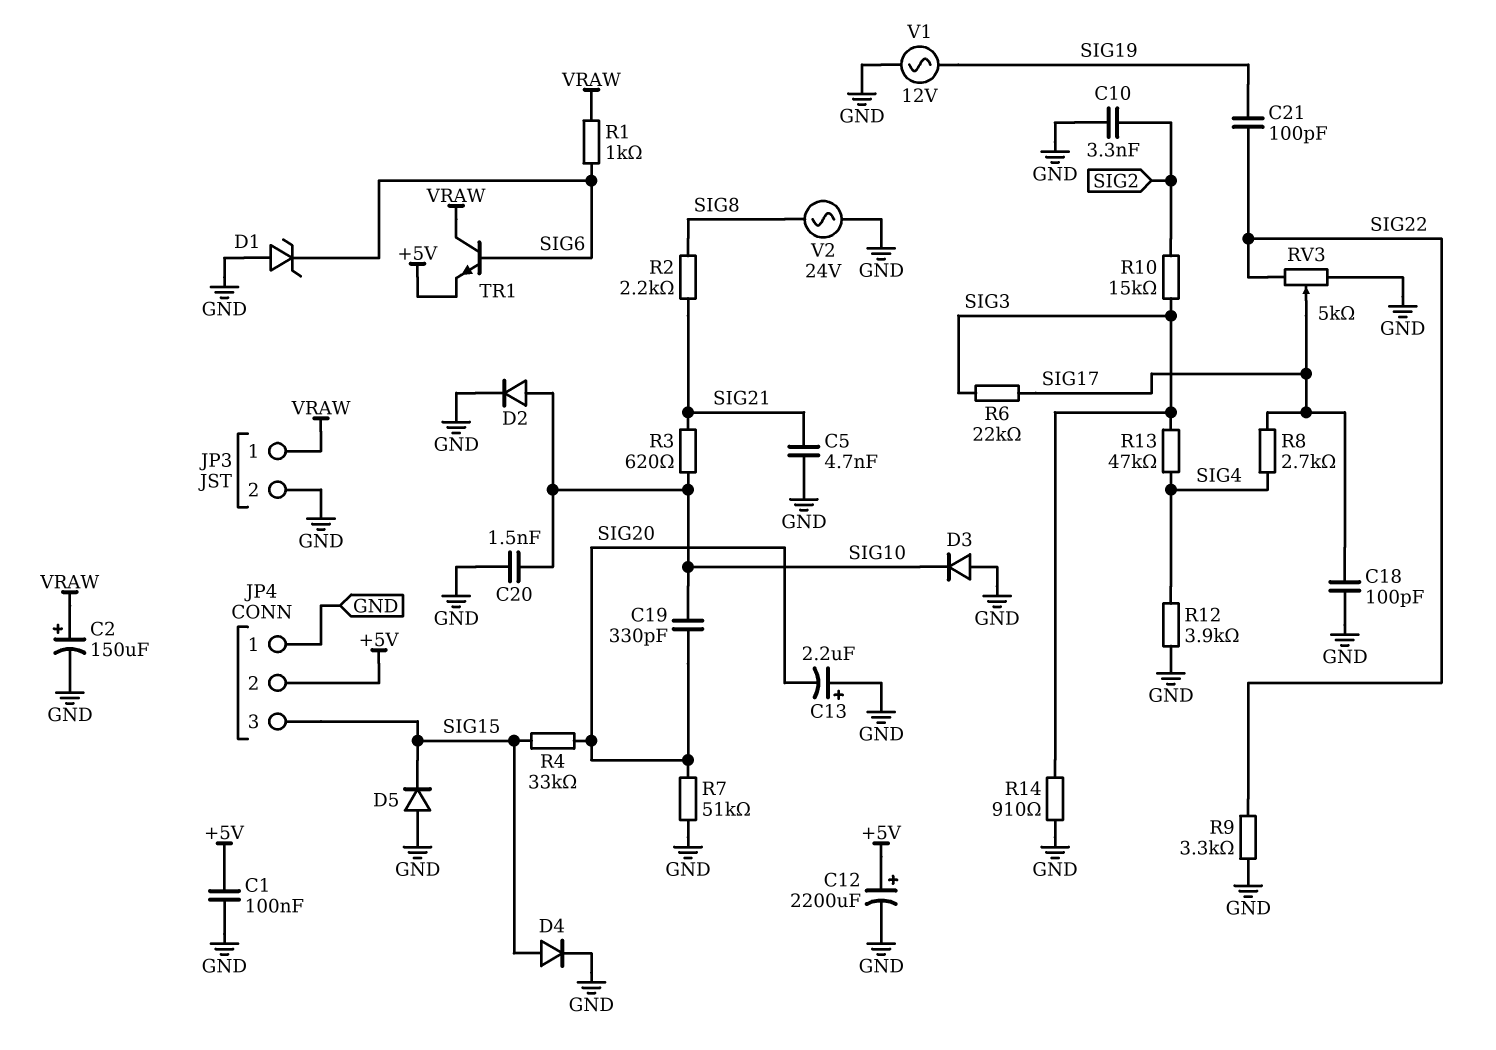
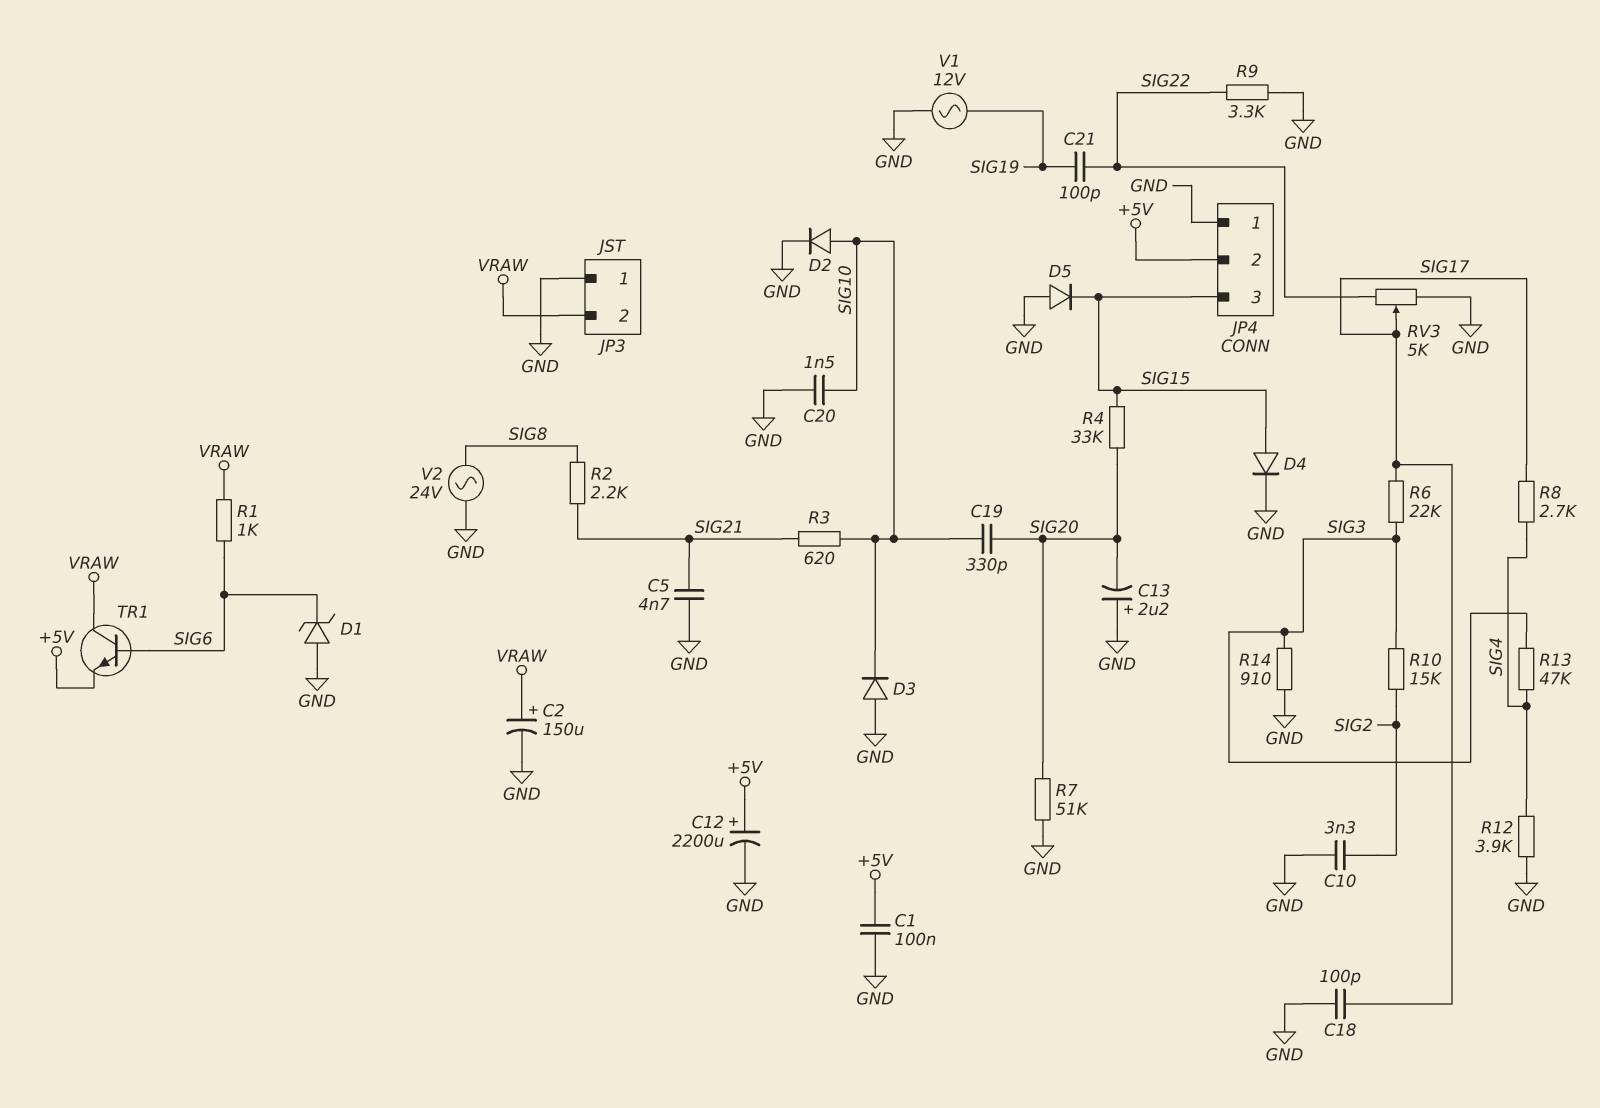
JP3 pin 1: VRAW -> GND
JP3 pin 2: GND -> VRAW

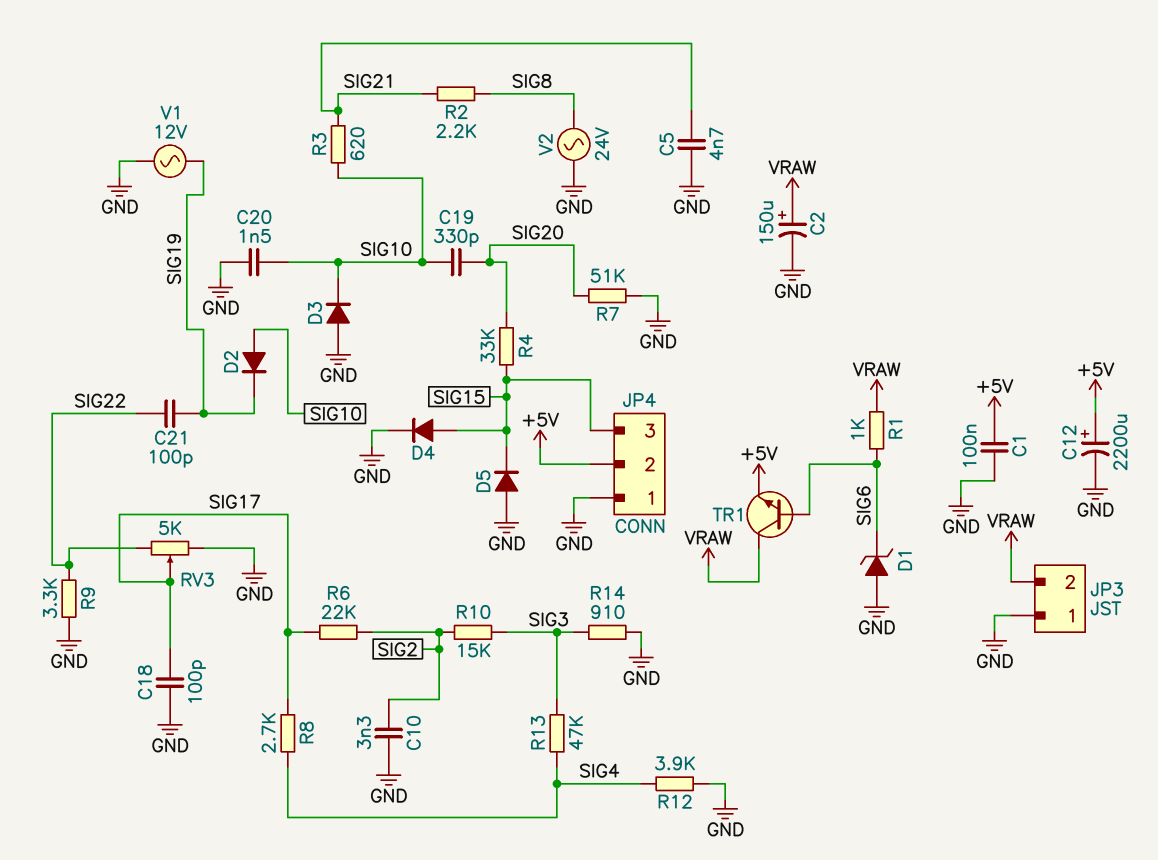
C13: 2.2uF (plus GND, minus SIG20) -> none
D2: diode (A SIG10, K GND) -> diode (A SIG10, K SIG19)
R6: 22k (SIG3, SIG17) -> 22k (SIG2, SIG17)

